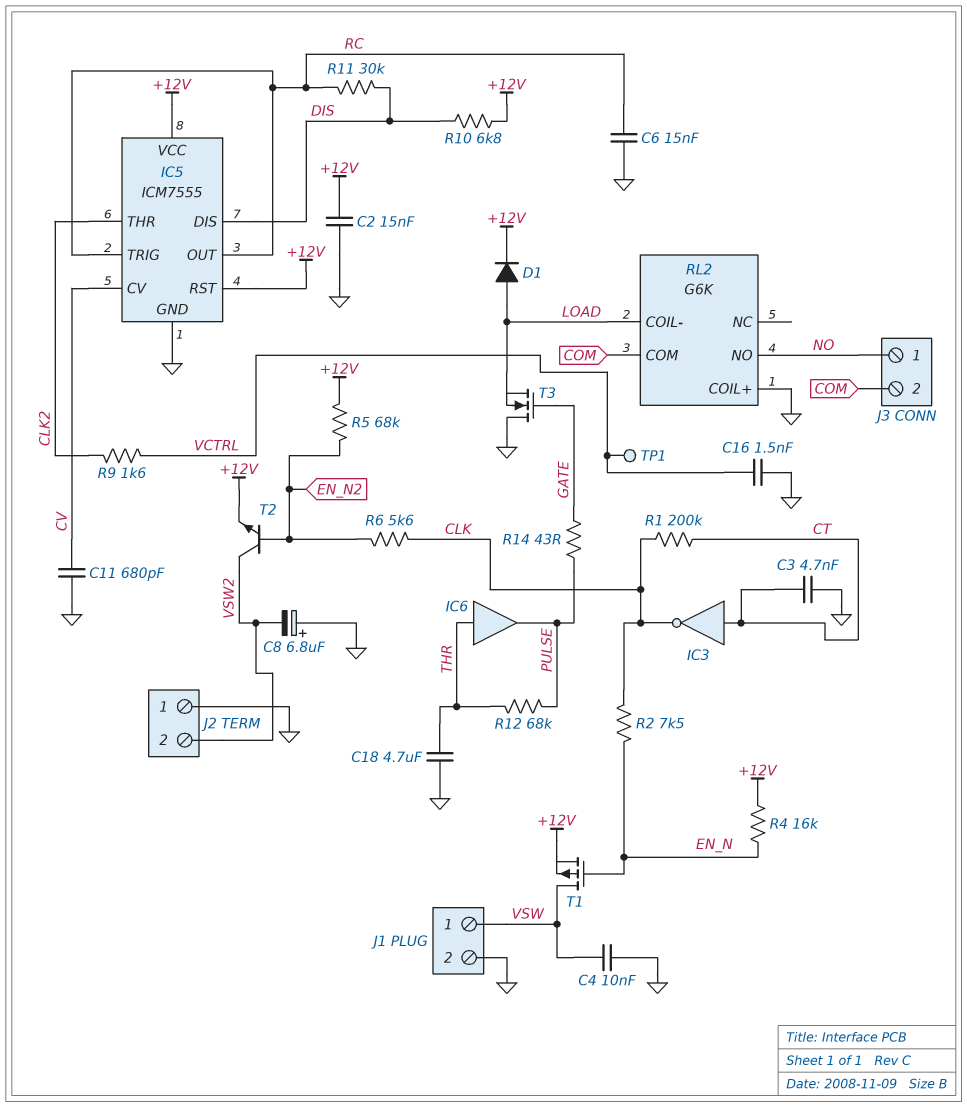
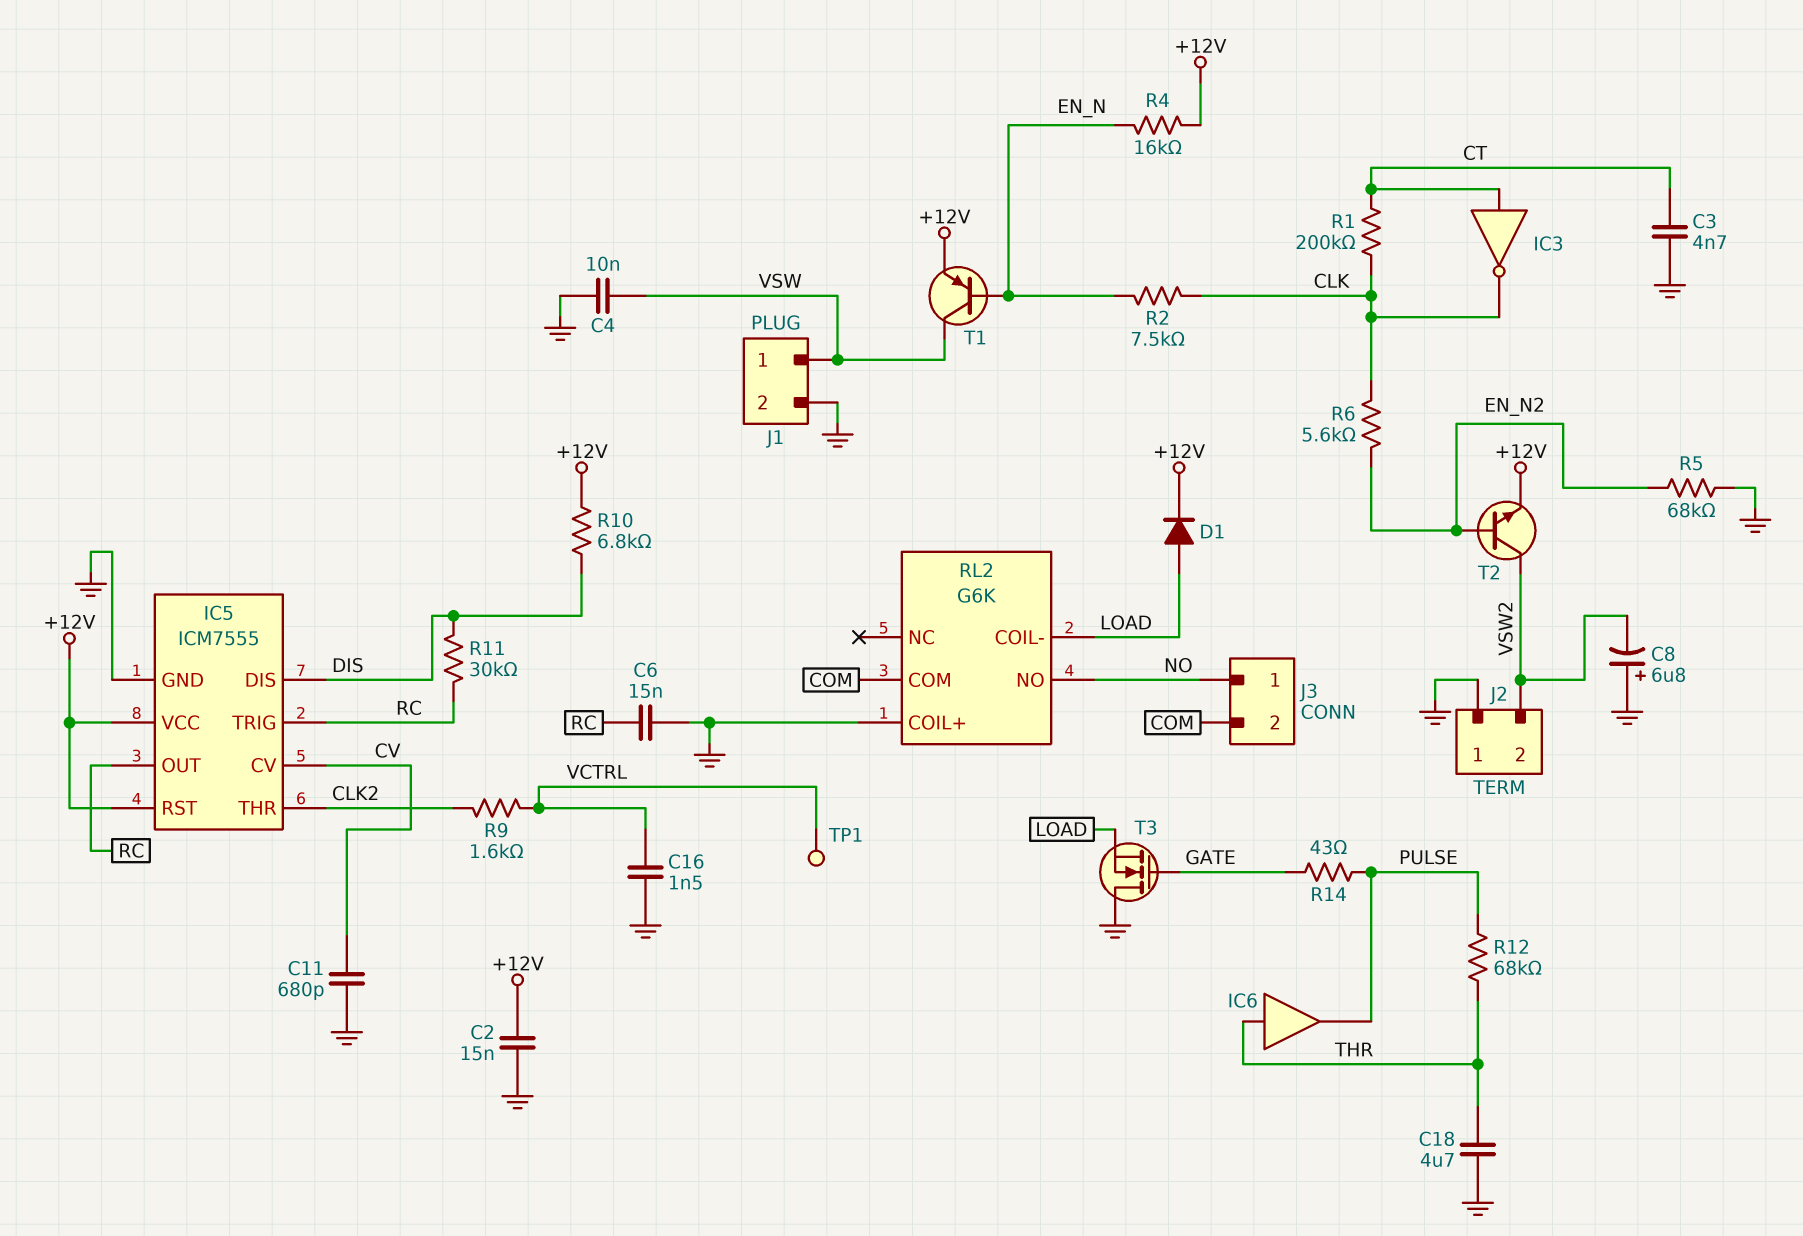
R5: 68k (+12V, EN_N2) -> 68k (EN_N2, GND)
T1: PMOS (G EN_N, D VSW, S +12V) -> PNP (B EN_N, C VSW, E +12V)

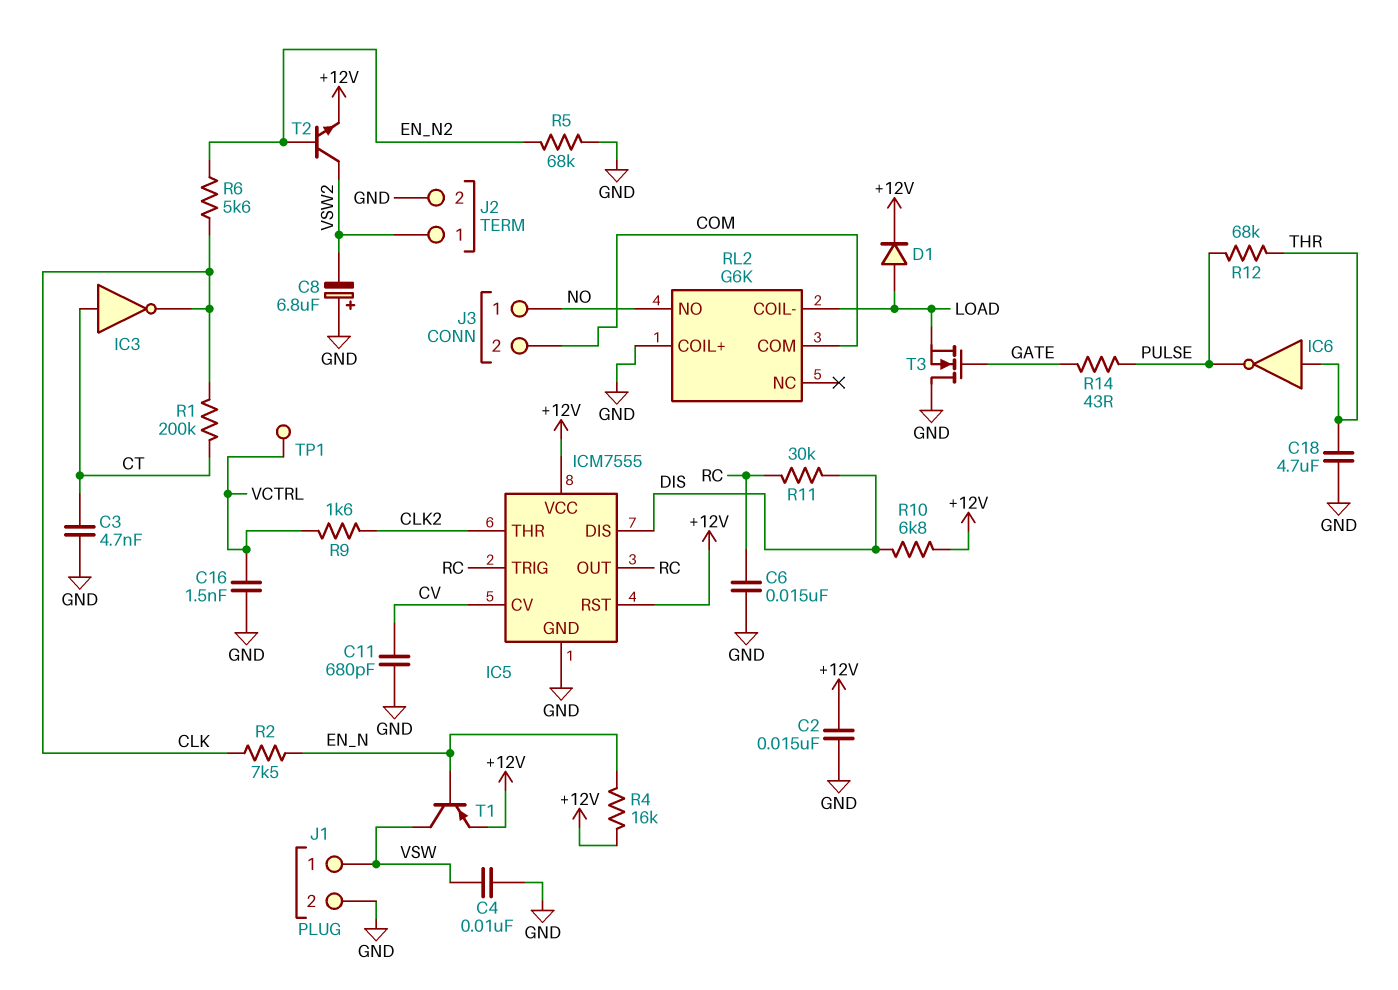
IC6: buffer (in THR, out PULSE) -> NOT (in THR, out PULSE)
J2 pin 1: GND -> VSW2
J2 pin 2: VSW2 -> GND

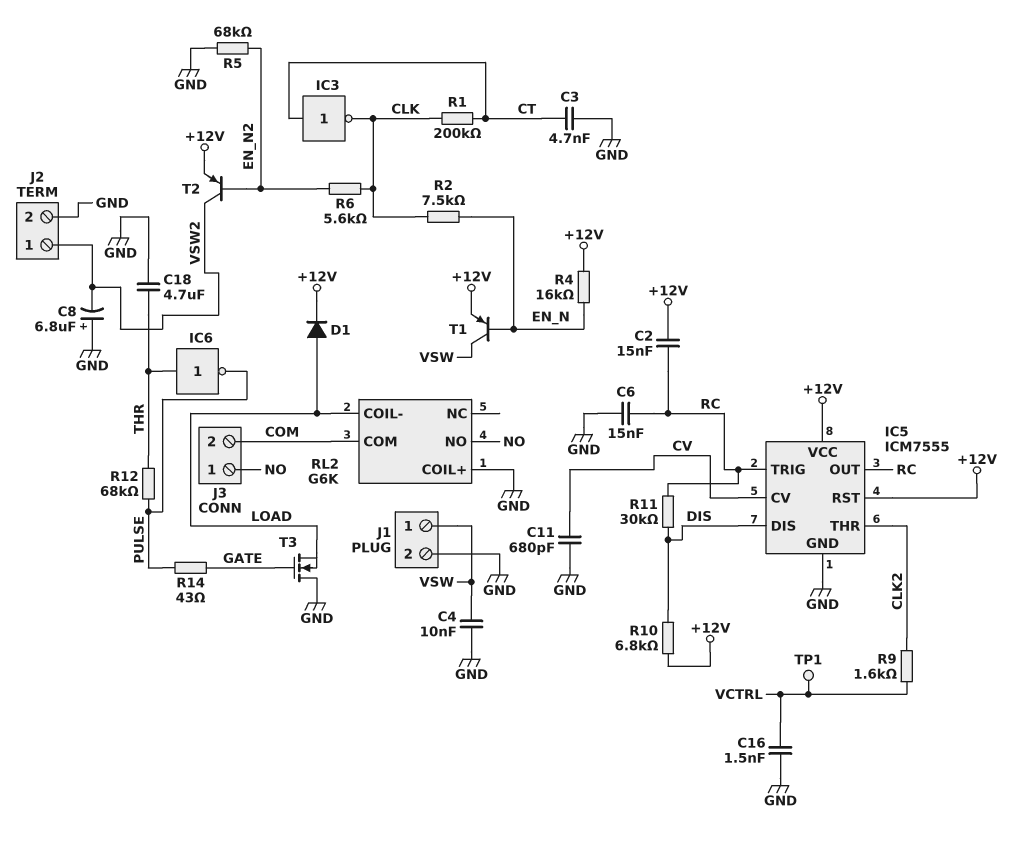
C2: 15nF (+12V, GND) -> 15nF (+12V, RC)
T2: NPN (B EN_N2, C VSW2, E +12V) -> PNP (B EN_N2, C VSW2, E +12V)

